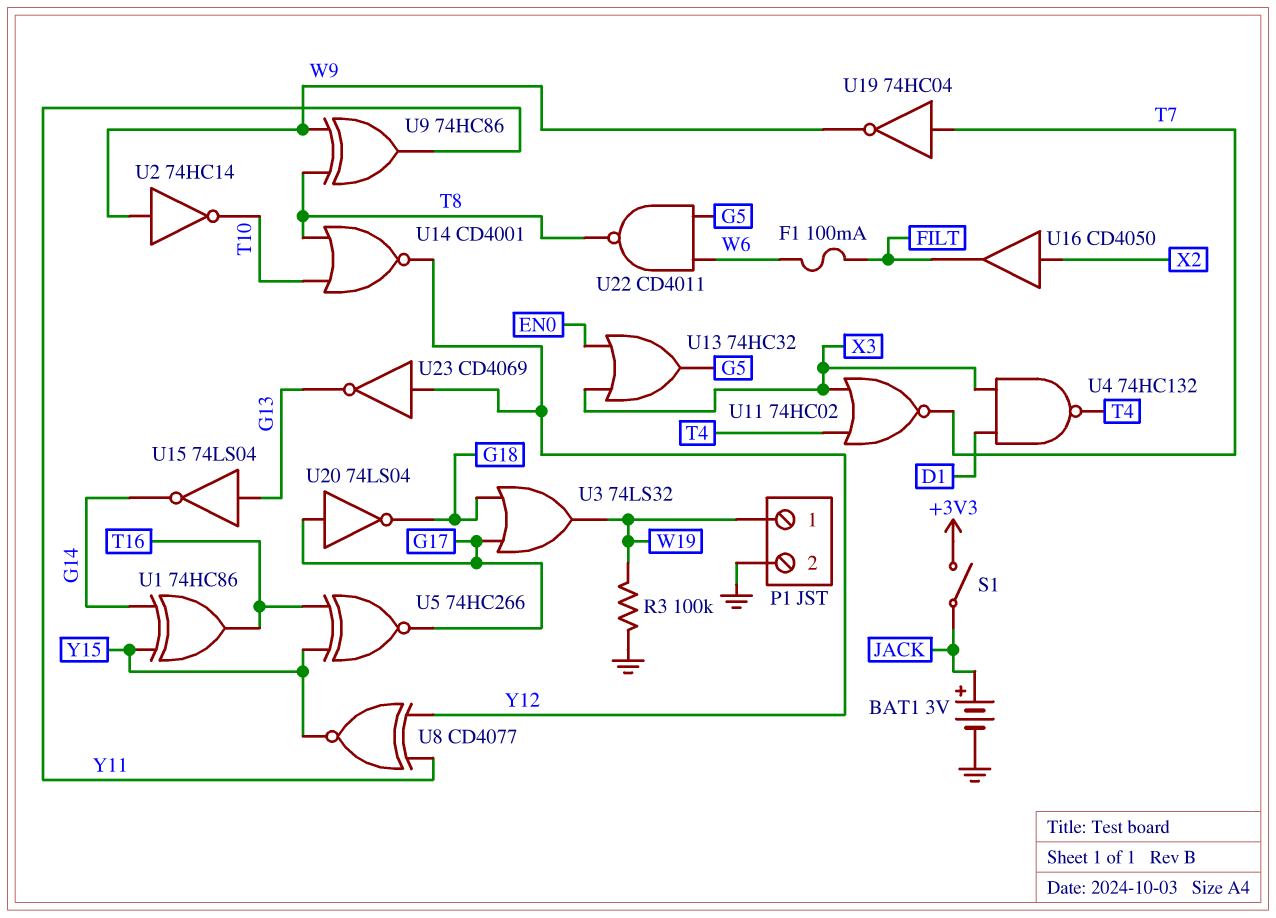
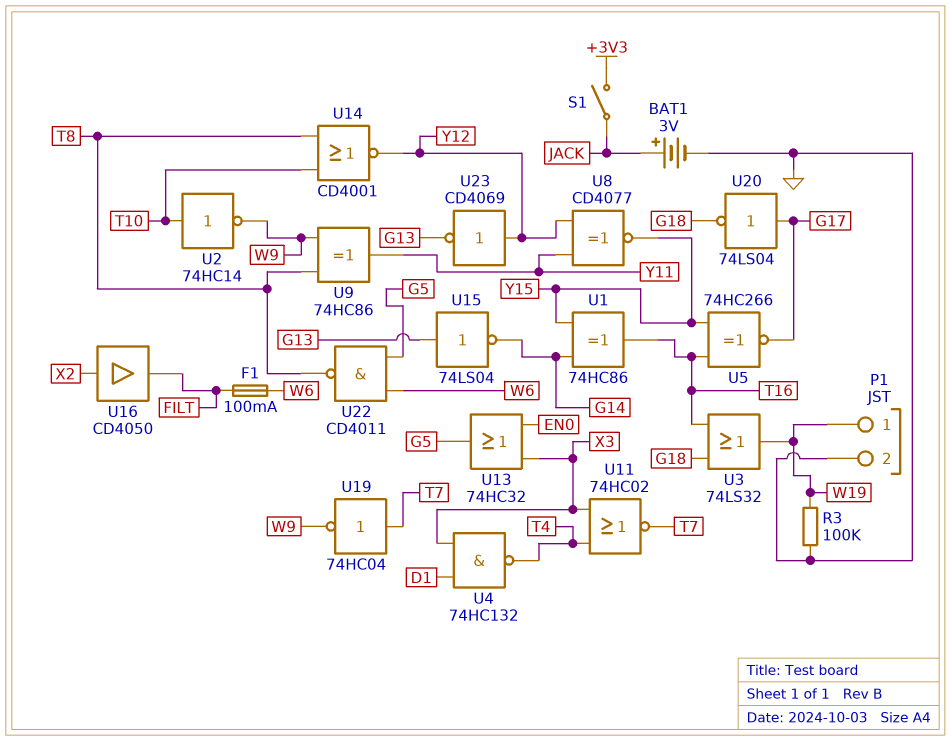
U2: NOT 74HC14 (in W9, out T10) -> NOT 74HC14 (in T10, out W9)
U3: OR 74LS32 (in G17, in G18, out W19) -> OR 74LS32 (in G18, in T16, out W19)

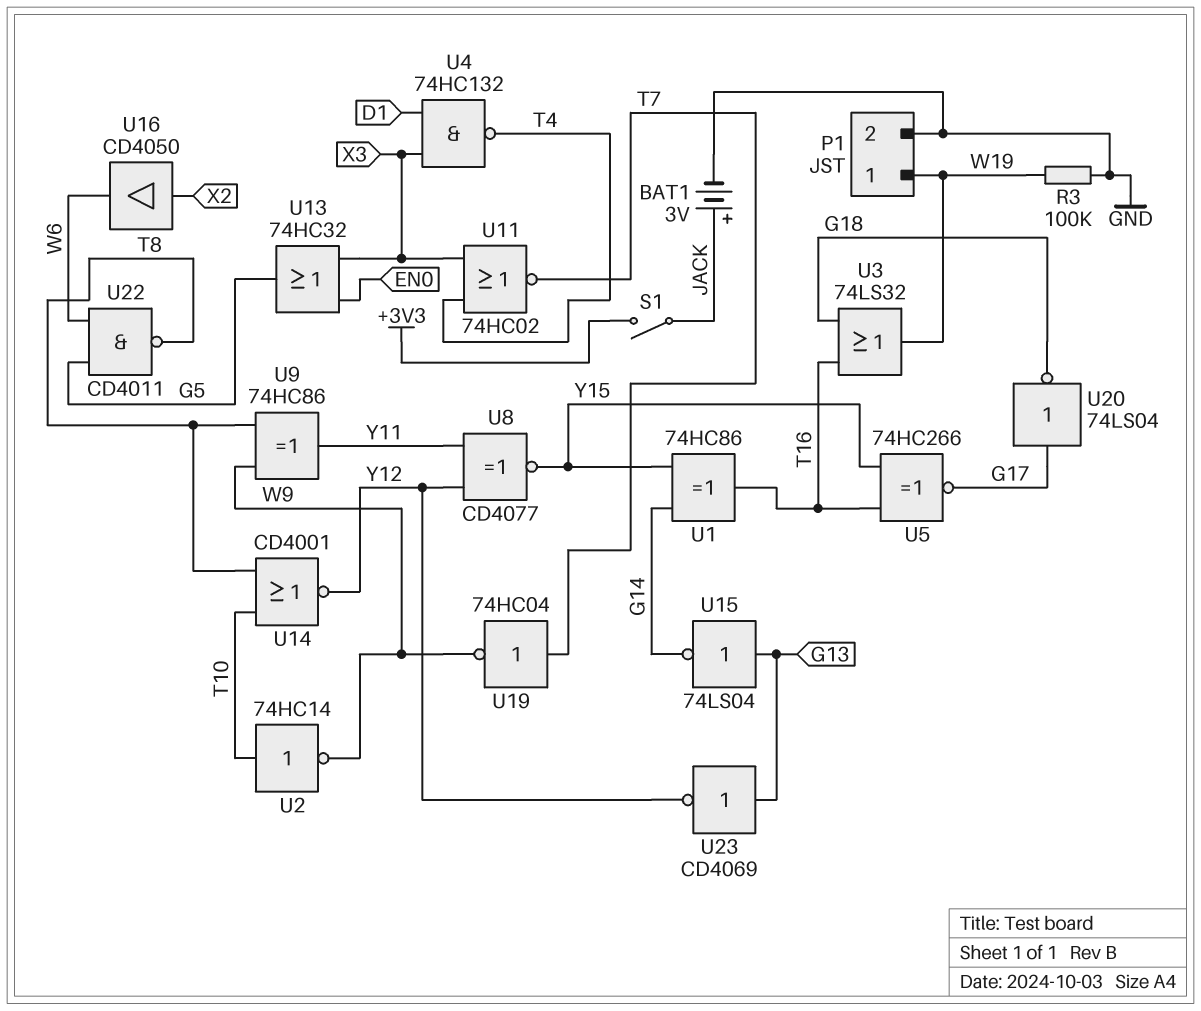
F1: 100mA (FILT, W6) -> none
U16: buffer CD4050 (in X2, out FILT) -> buffer CD4050 (in X2, out W6)
U23: NOT CD4069 (in Y12, out G13) -> NOT CD4069 (in G13, out Y12)

